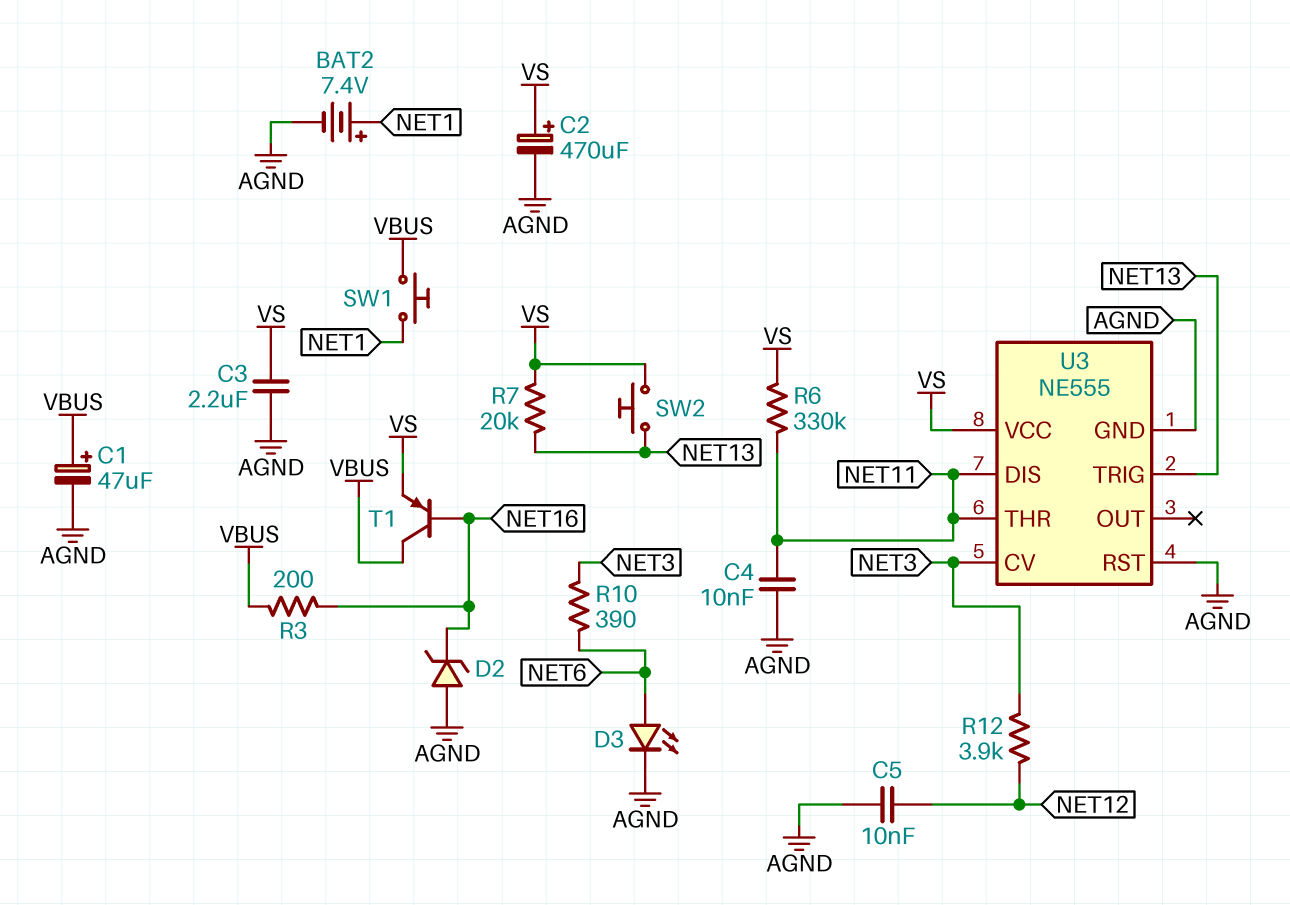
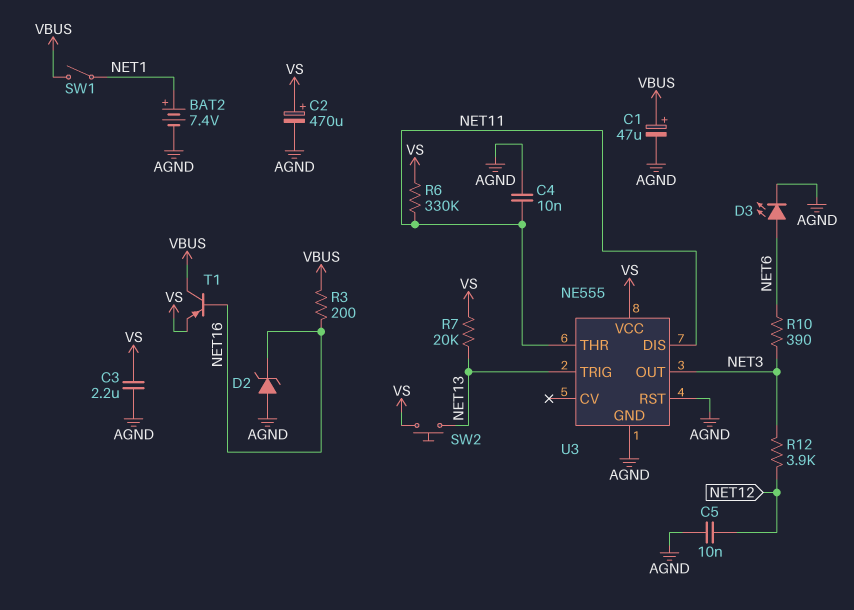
SW1: button (NET1, VBUS) -> switch (NET1, VBUS)
U3 pin CV: NET3 -> none
U3 pin OUT: none -> NET3

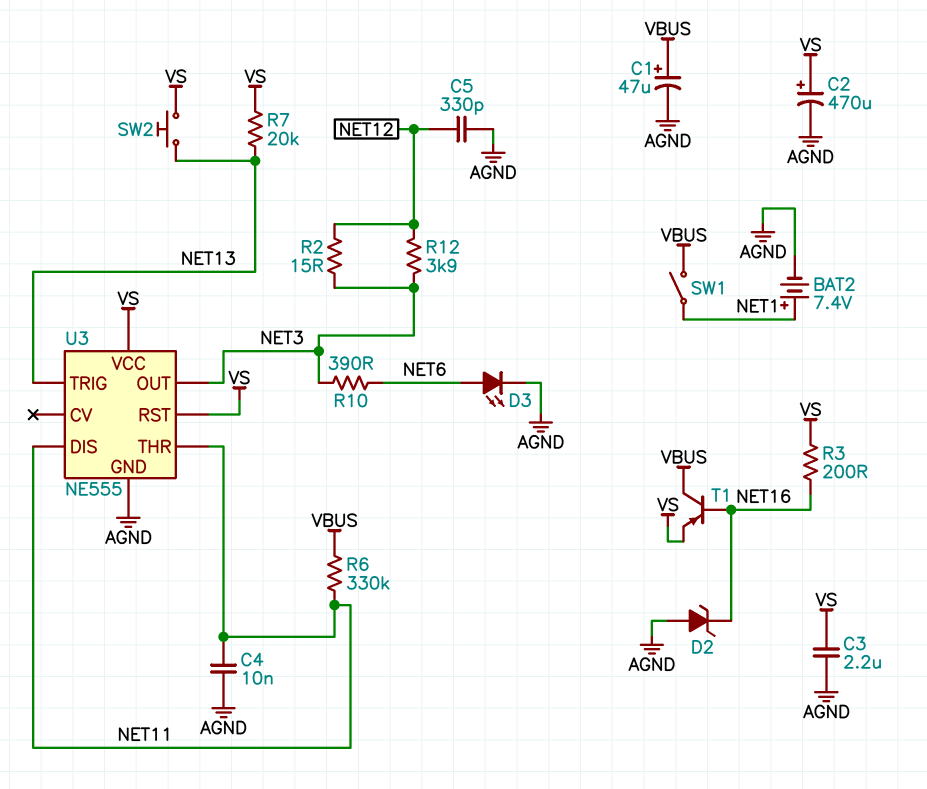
C5: 10nF (AGND, NET12) -> 330pF (AGND, NET12)
R2: none -> 15 (NET3, NET12)
R3: 200 (NET16, VBUS) -> 200 (NET16, VS)
R6: 330k (NET11, VS) -> 330k (NET11, VBUS)
U3 pin RST: AGND -> VS

